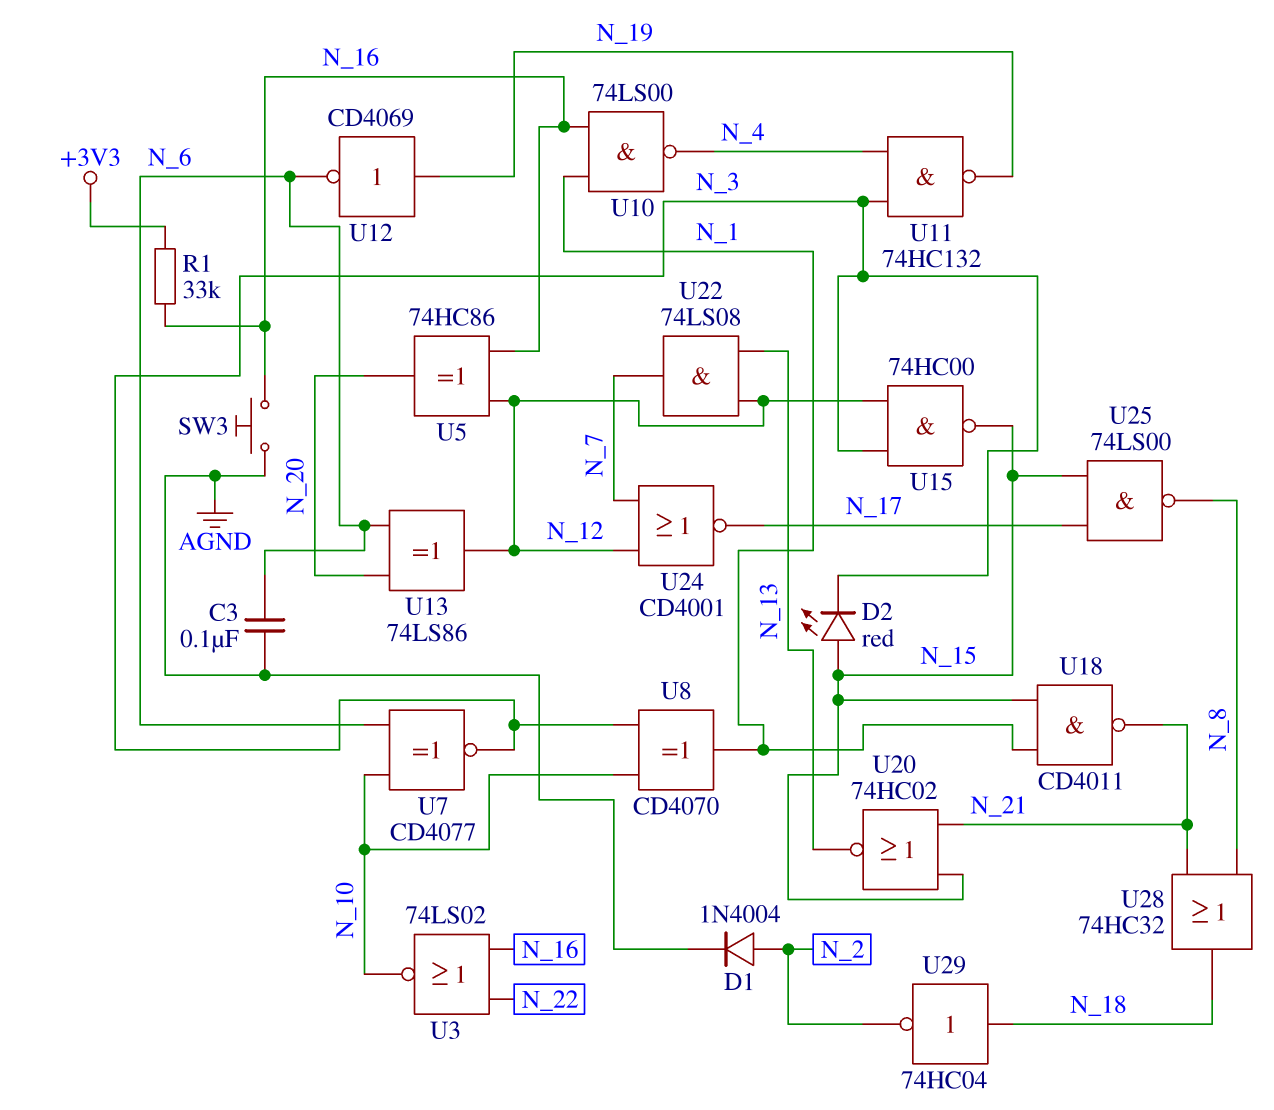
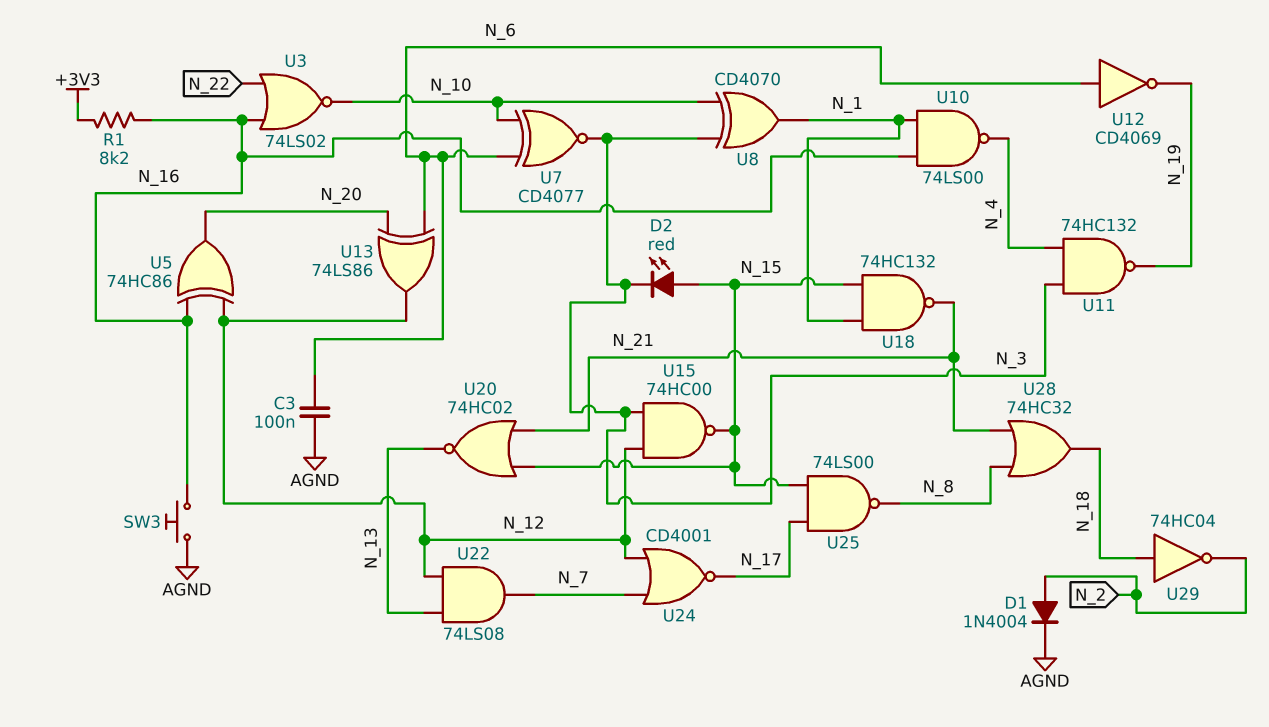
R1: 33k (+3V3, N_16) -> 8.2k (+3V3, N_16)
U12: NOT CD4069 (in N_19, out N_6) -> NOT CD4069 (in N_6, out N_19)
U18: NAND CD4011 (in N_1, in N_15, out N_21) -> NAND 74HC132 (in N_1, in N_15, out N_21)

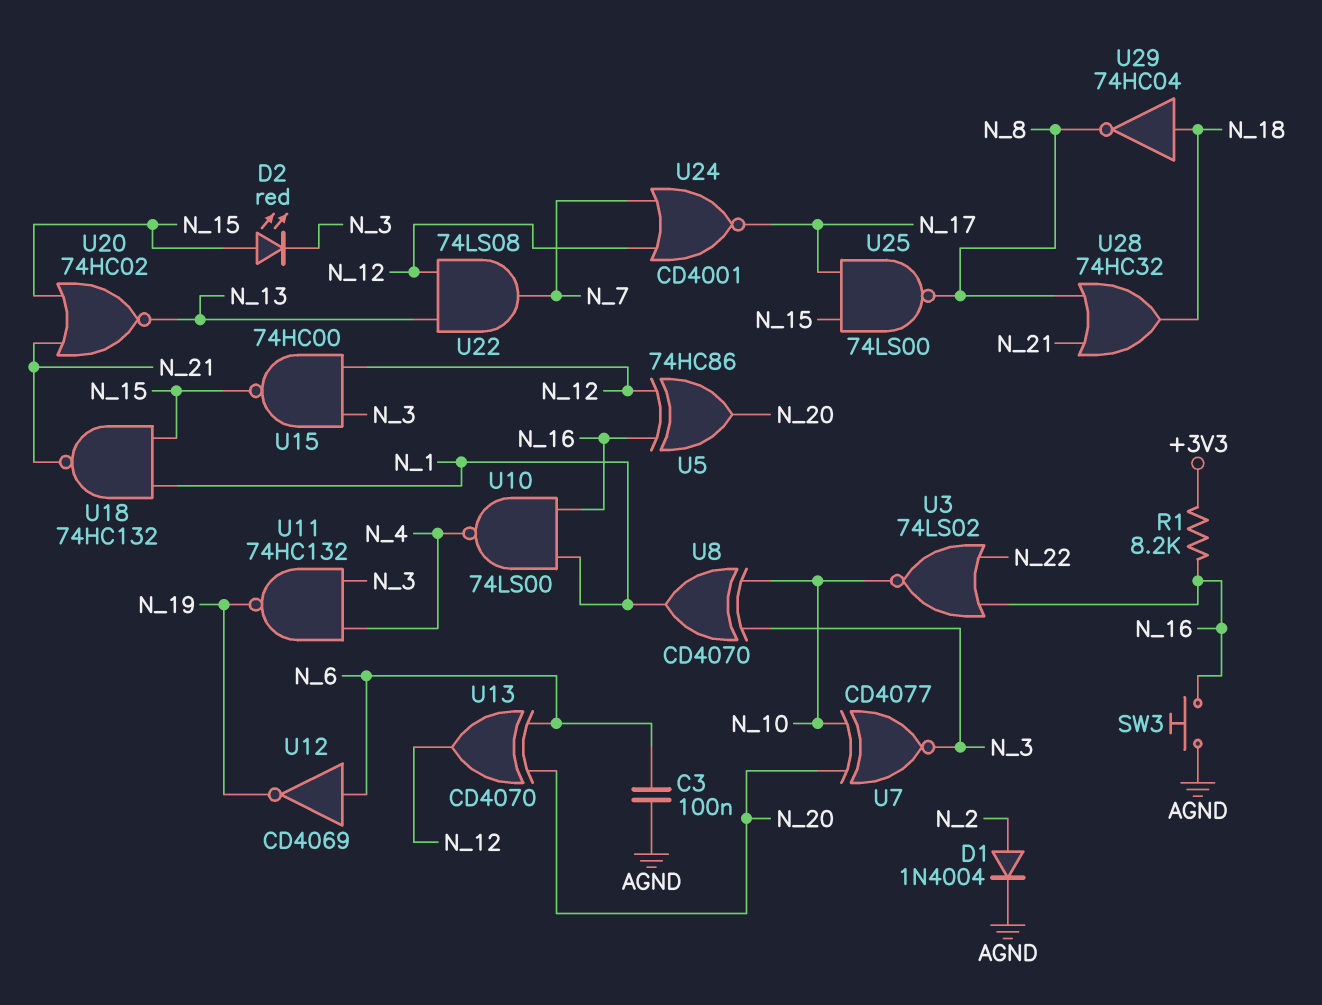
U7: XNOR CD4077 (in N_6, in N_10, out N_3) -> XNOR CD4077 (in N_10, in N_20, out N_3)
U13: XOR 74LS86 (in N_6, in N_20, out N_12) -> XOR CD4070 (in N_6, in N_20, out N_12)
U29: NOT 74HC04 (in N_18, out N_2) -> NOT 74HC04 (in N_18, out N_8)

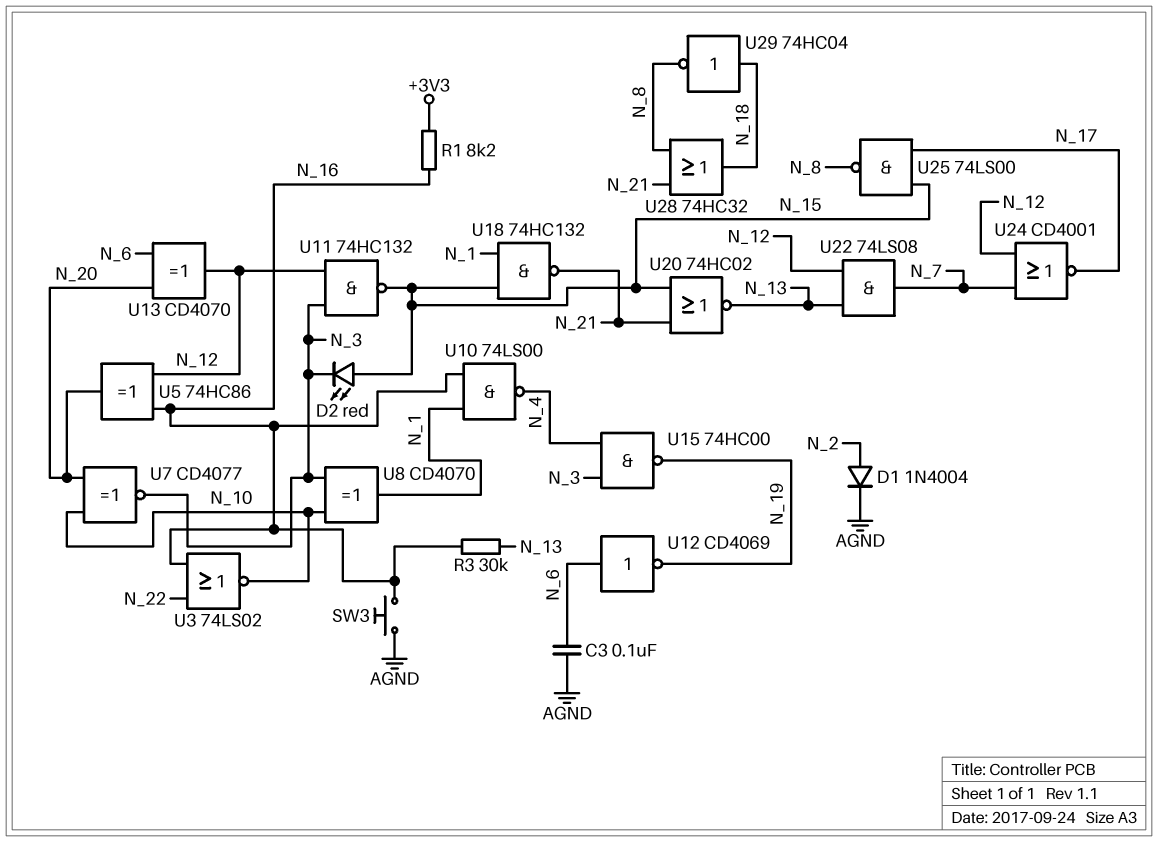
R3: none -> 30k (N_13, N_16)
U11: NAND 74HC132 (in N_3, in N_4, out N_19) -> NAND 74HC132 (in N_3, in N_12, out N_15)
U15: NAND 74HC00 (in N_3, in N_12, out N_15) -> NAND 74HC00 (in N_3, in N_4, out N_19)

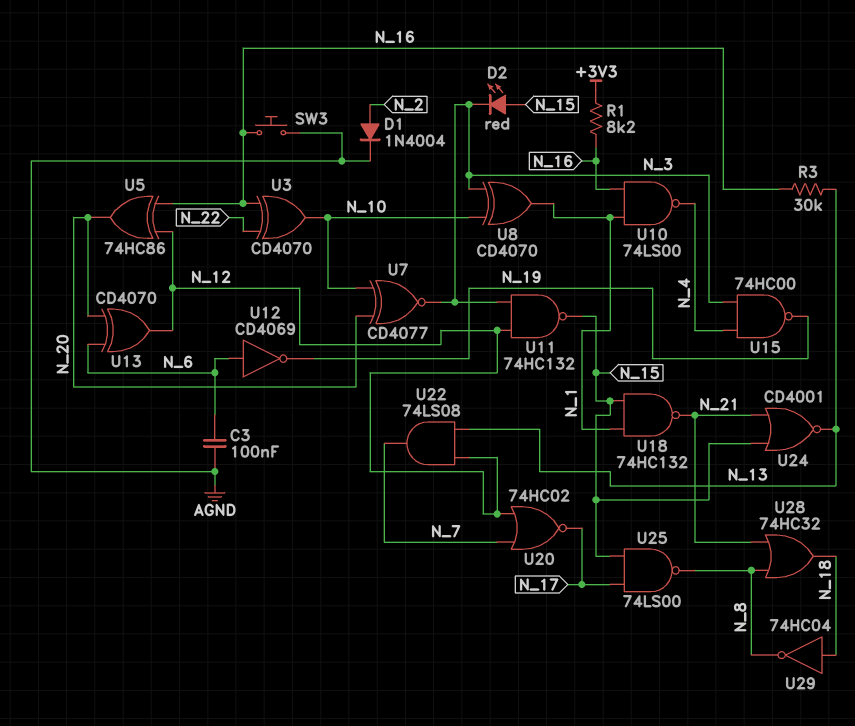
U3: NOR 74LS02 (in N_16, in N_22, out N_10) -> XOR CD4070 (in N_16, in N_22, out N_10)
U20: NOR 74HC02 (in N_15, in N_21, out N_13) -> NOR 74HC02 (in N_7, in N_12, out N_17)
U24: NOR CD4001 (in N_7, in N_12, out N_17) -> NOR CD4001 (in N_15, in N_21, out N_13)

